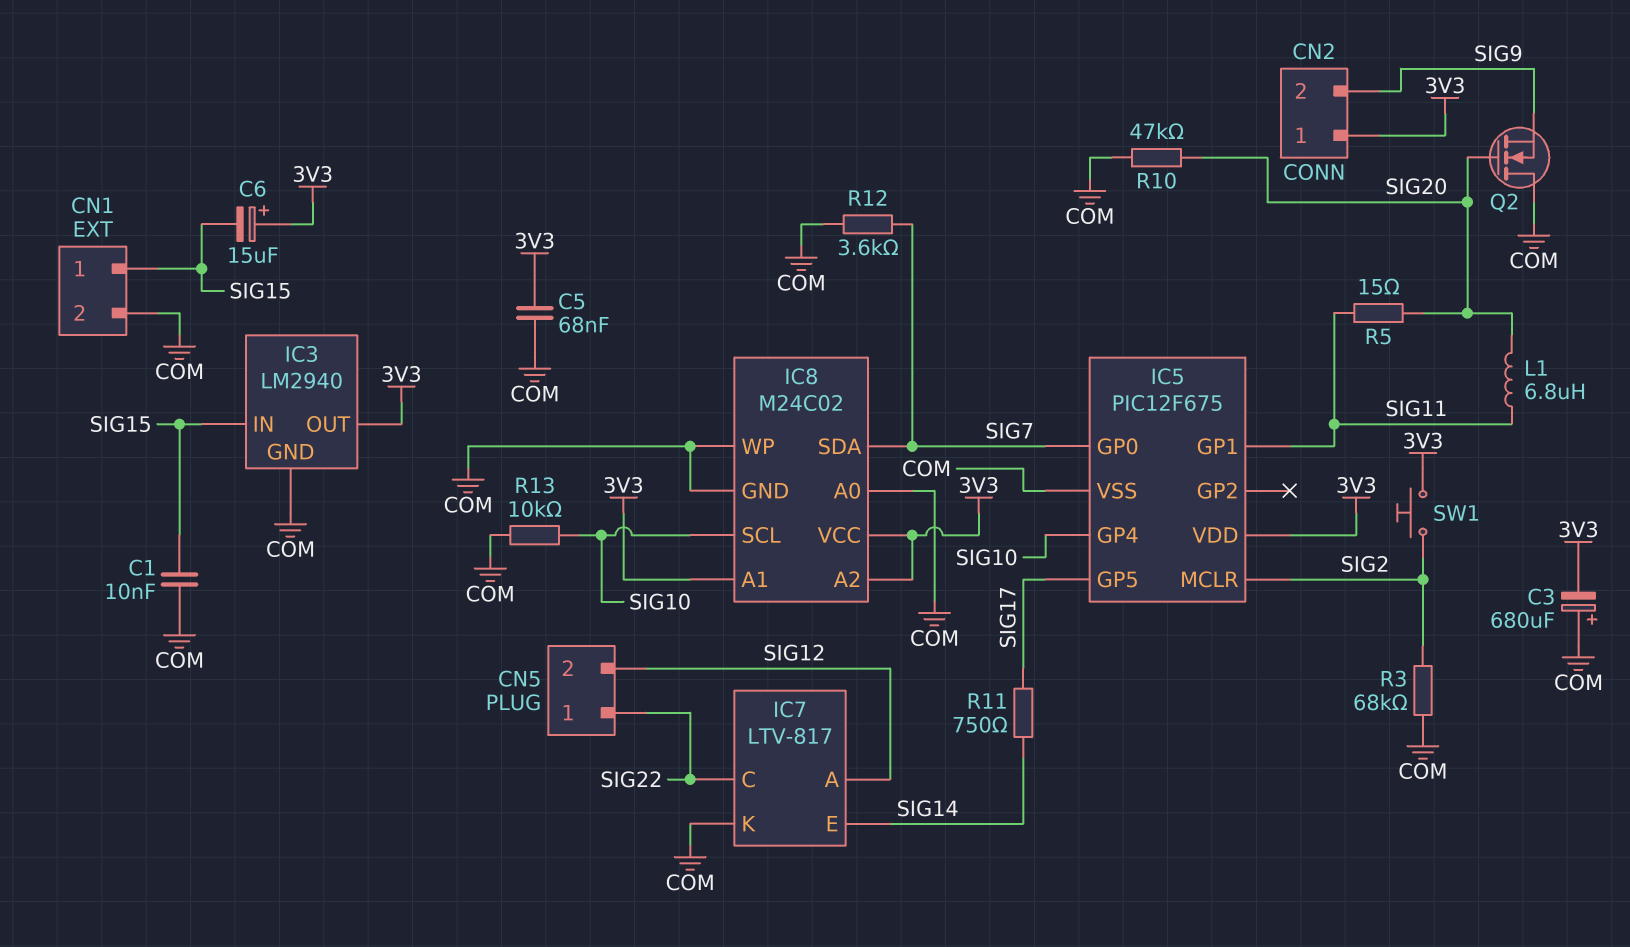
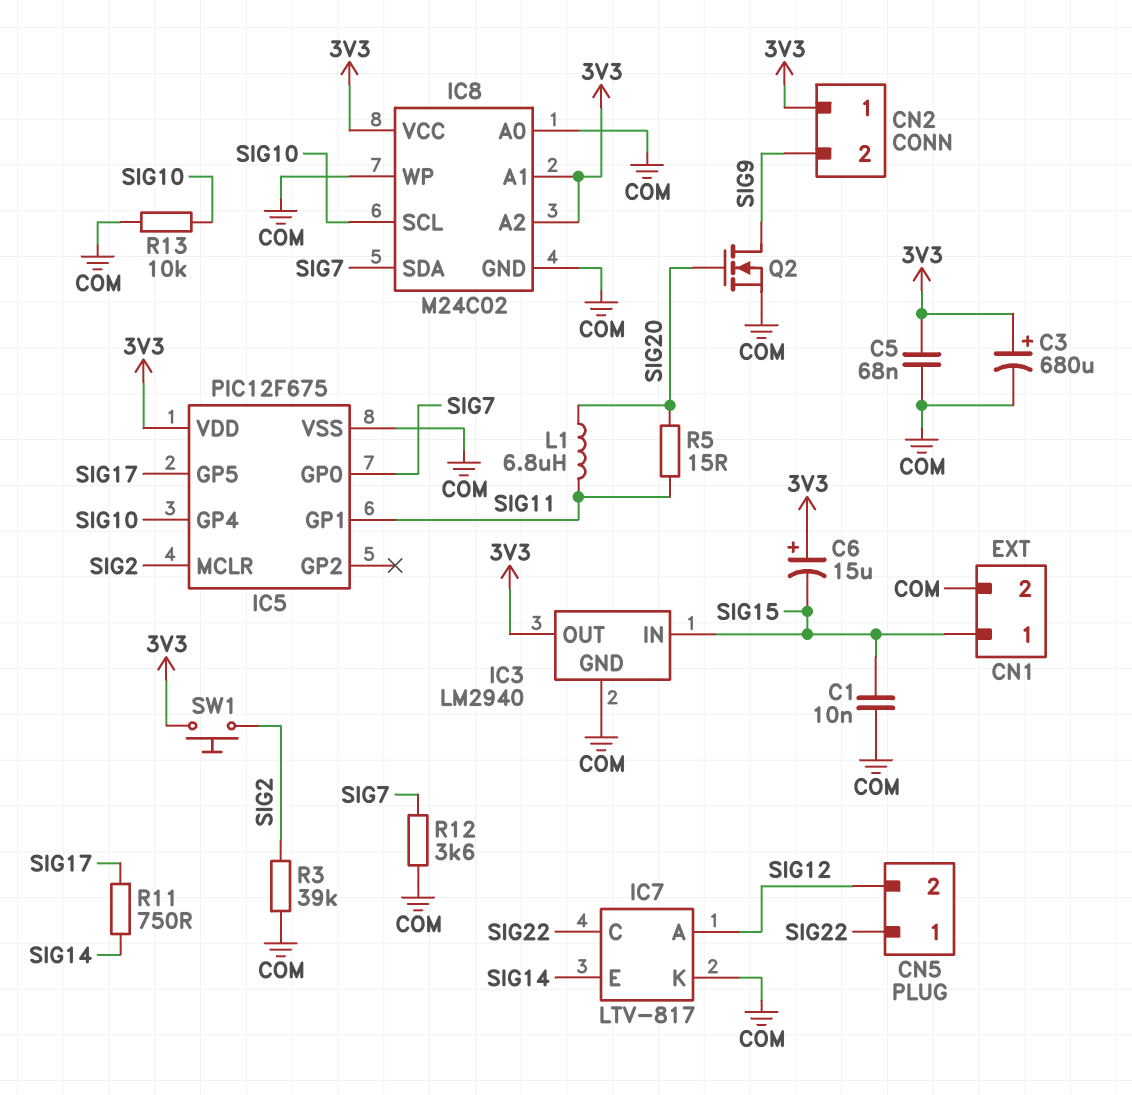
C3: 680uF (plus COM, minus 3V3) -> 680uF (plus 3V3, minus COM)
Q2: NMOS (G SIG20, D COM, S SIG9) -> NMOS (G SIG20, D SIG9, S COM)
R3: 68k (COM, SIG2) -> 39k (COM, SIG2)
R10: 47k (COM, SIG20) -> none

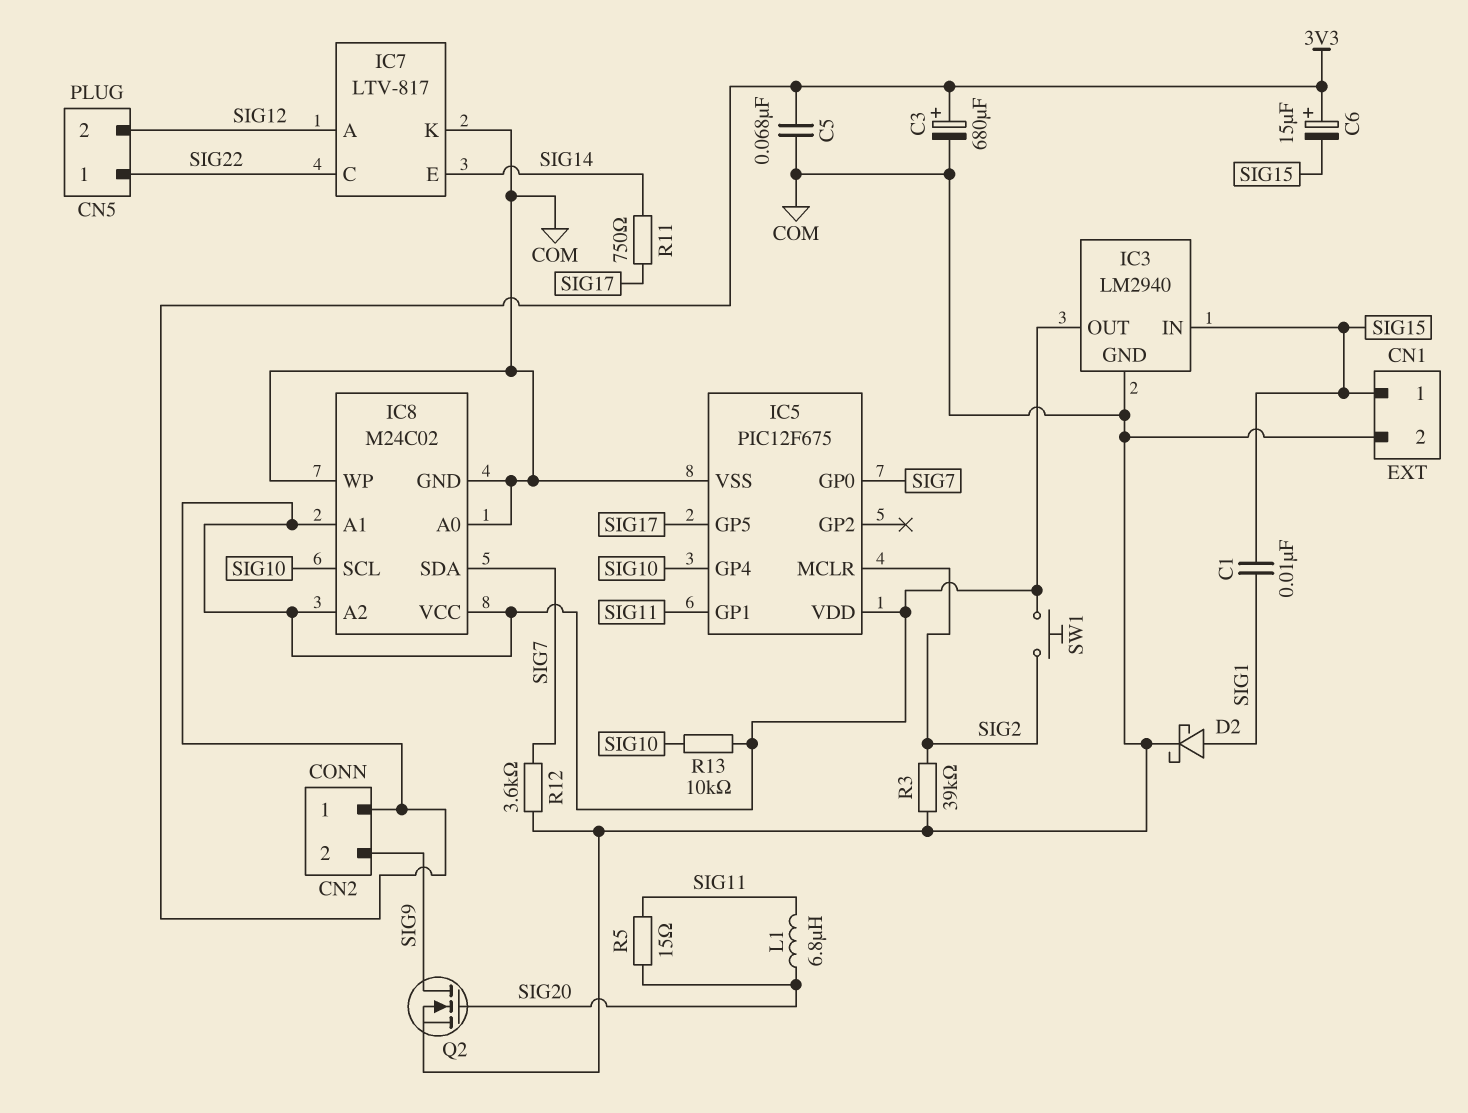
C1: 10nF (COM, SIG15) -> 10nF (SIG1, SIG15)
D2: none -> schottky (A SIG1, K COM)
R13: 10k (COM, SIG10) -> 10k (3V3, SIG10)

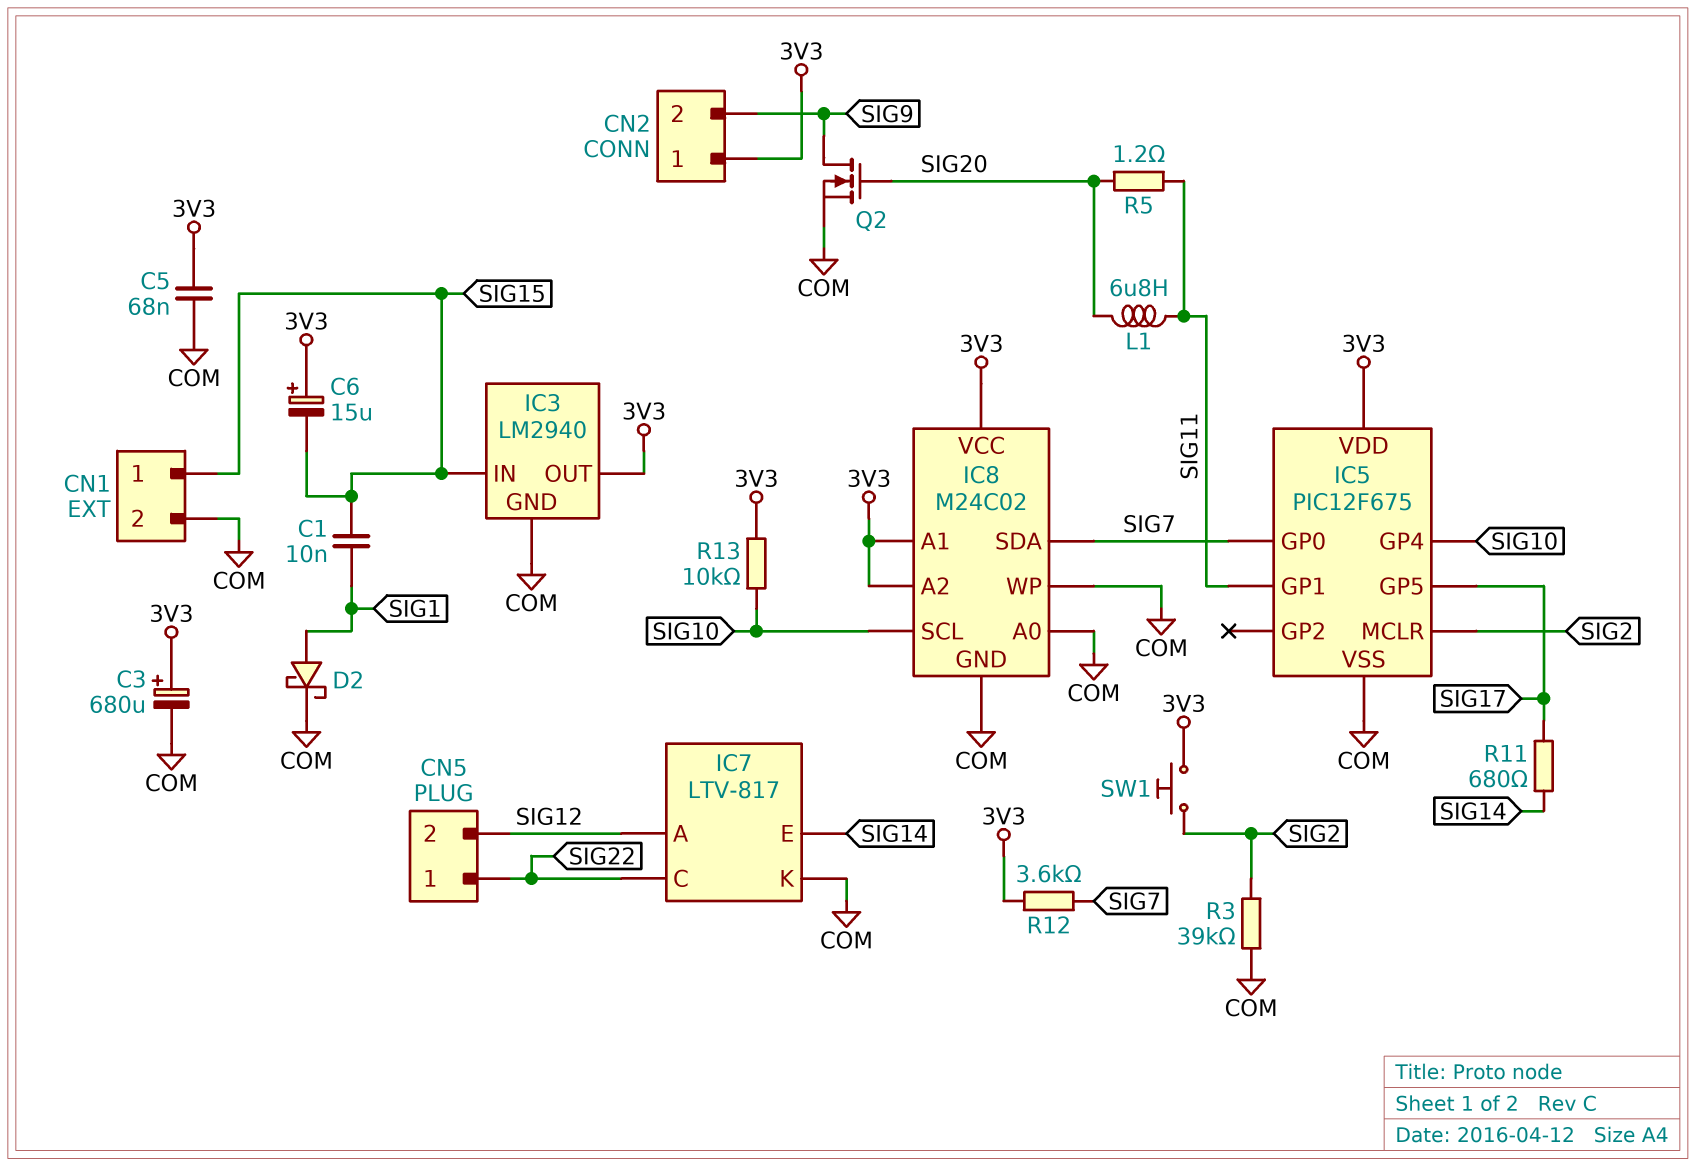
R5: 15 (SIG11, SIG20) -> 1.2 (SIG11, SIG20)
R11: 750 (SIG14, SIG17) -> 680 (SIG14, SIG17)
R12: 3.6k (COM, SIG7) -> 3.6k (3V3, SIG7)

